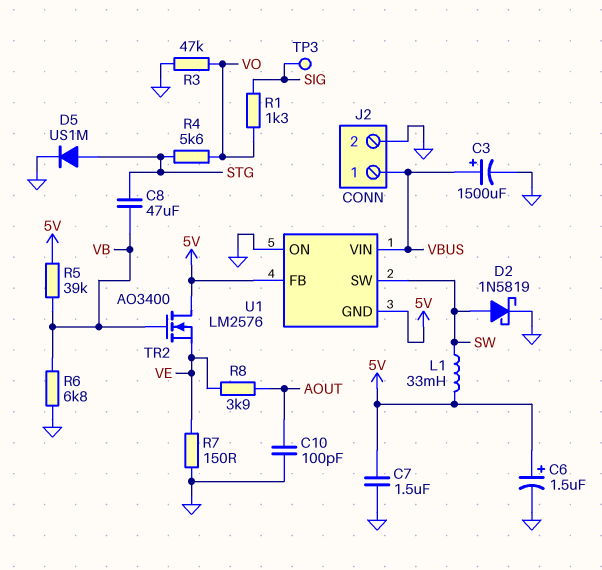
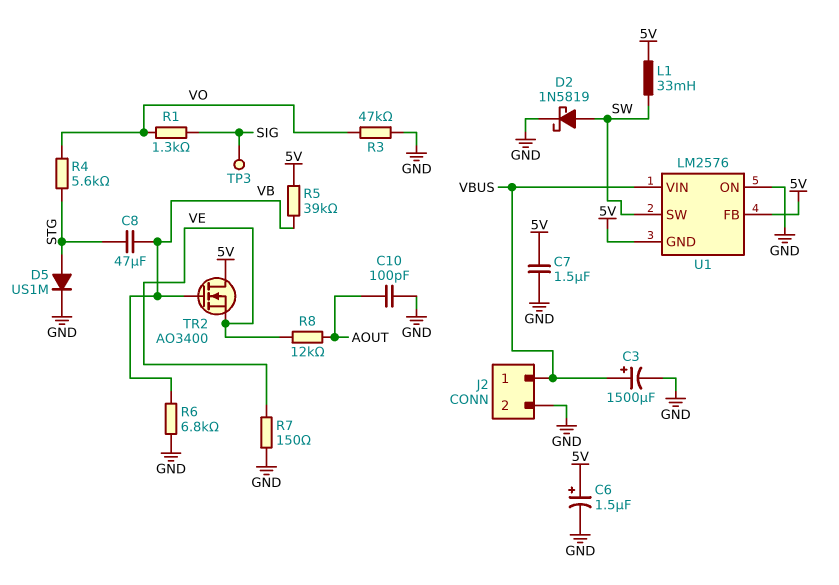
R8: 3.9k (AOUT, VE) -> 12k (AOUT, VE)

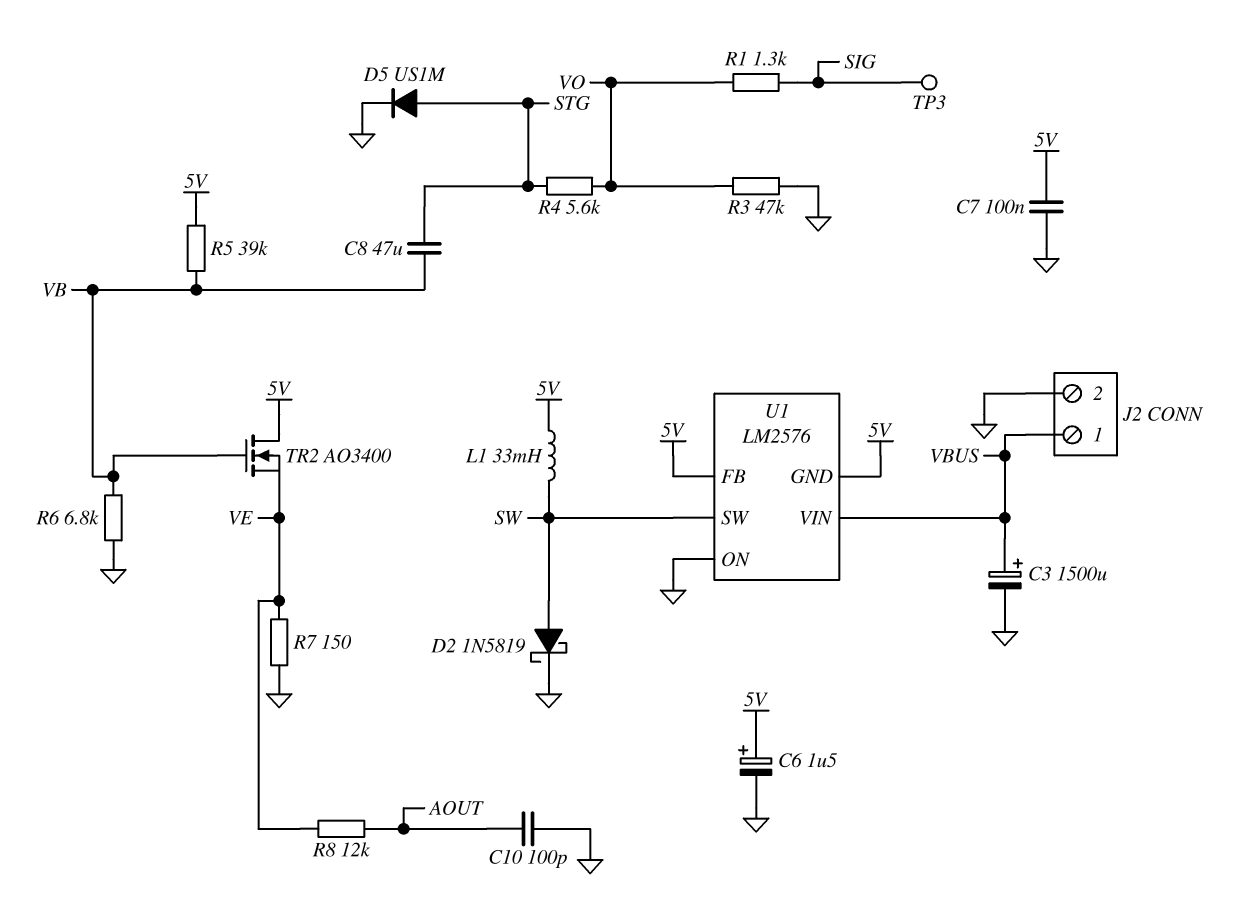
C7: 1.5uF (5V, GND) -> 100nF (5V, GND)

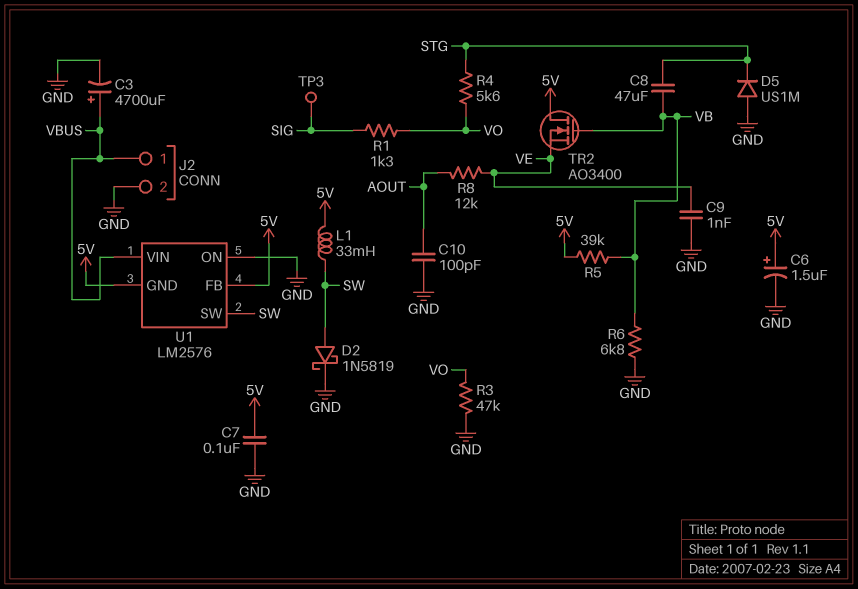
C3: 1500uF (plus VBUS, minus GND) -> 4700uF (plus VBUS, minus GND)
C9: none -> 1nF (GND, VE)
D5: diode US1M (A STG, K GND) -> diode US1M (A GND, K STG)
R7: 150 (GND, VE) -> none

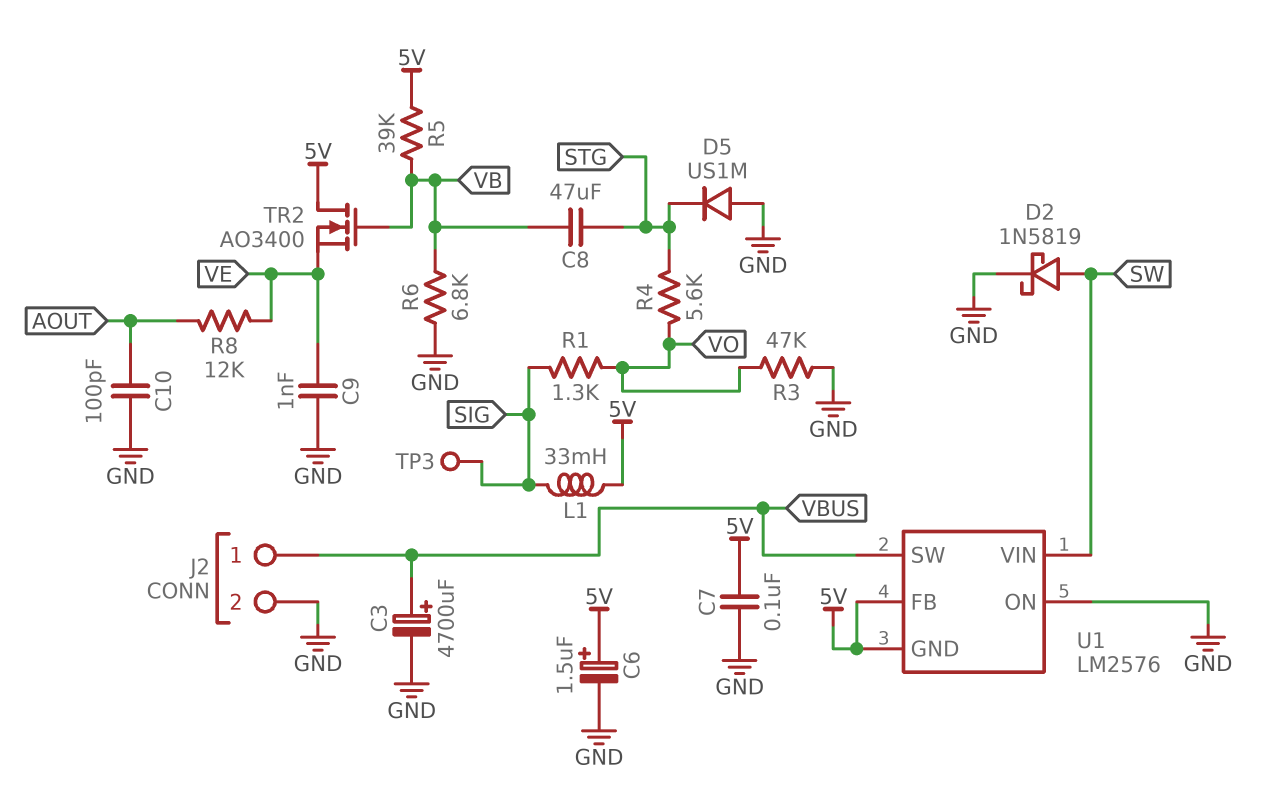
L1: 33mH (5V, SW) -> 33mH (5V, SIG)
U1 pin SW: SW -> VBUS
U1 pin VIN: VBUS -> SW

